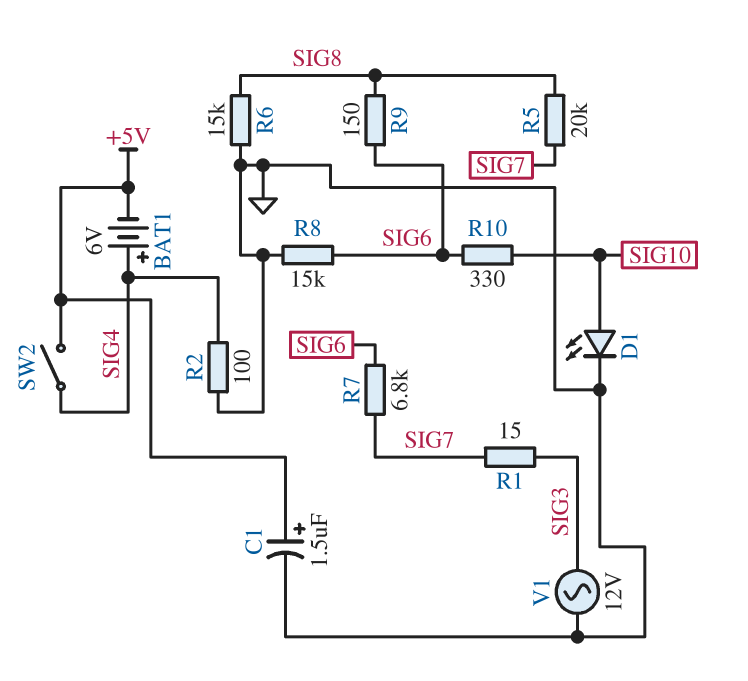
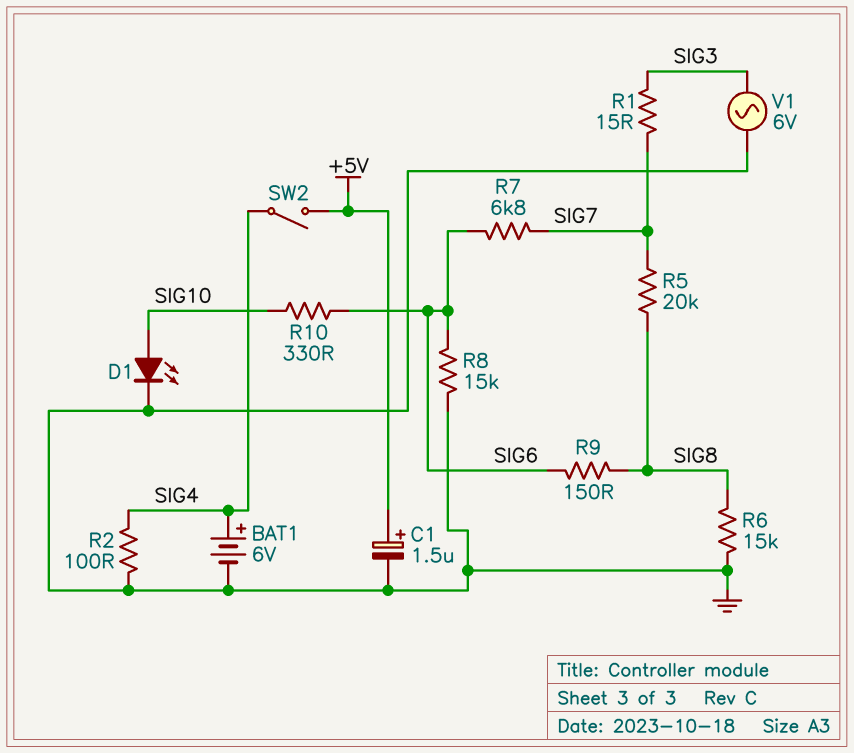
BAT1: 6V (plus SIG4, minus +5V) -> 6V (plus SIG4, minus GND)
V1: AC 12V (GND, SIG3) -> AC 6V (GND, SIG3)

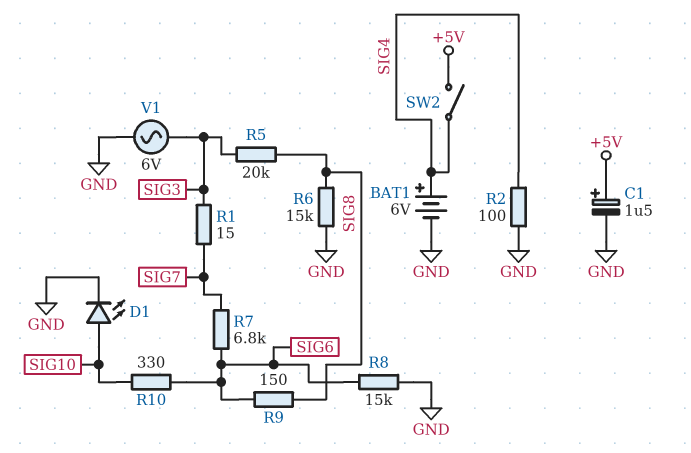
R5: 20k (SIG7, SIG8) -> 20k (SIG3, SIG8)

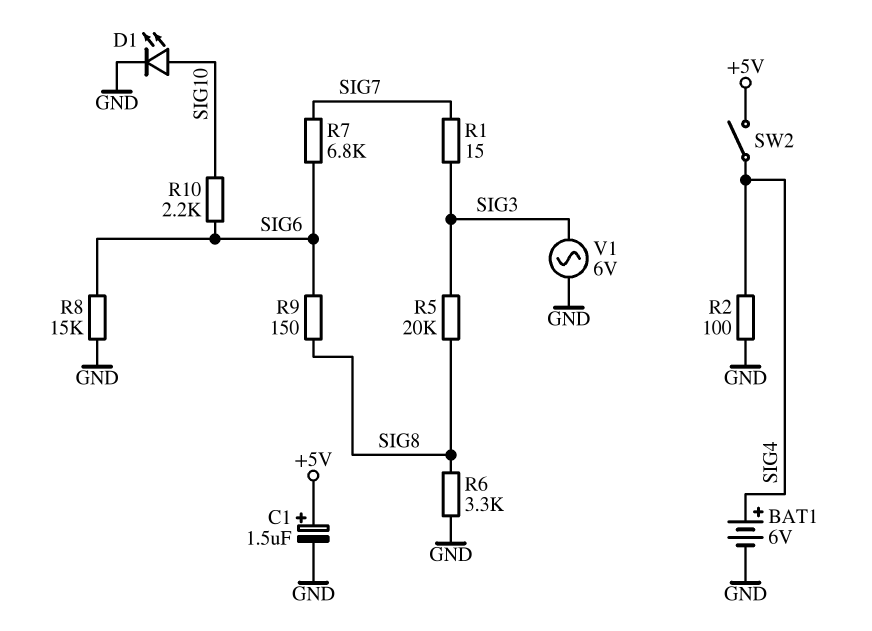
R6: 15k (GND, SIG8) -> 3.3k (GND, SIG8)
R10: 330 (SIG6, SIG10) -> 2.2k (SIG6, SIG10)

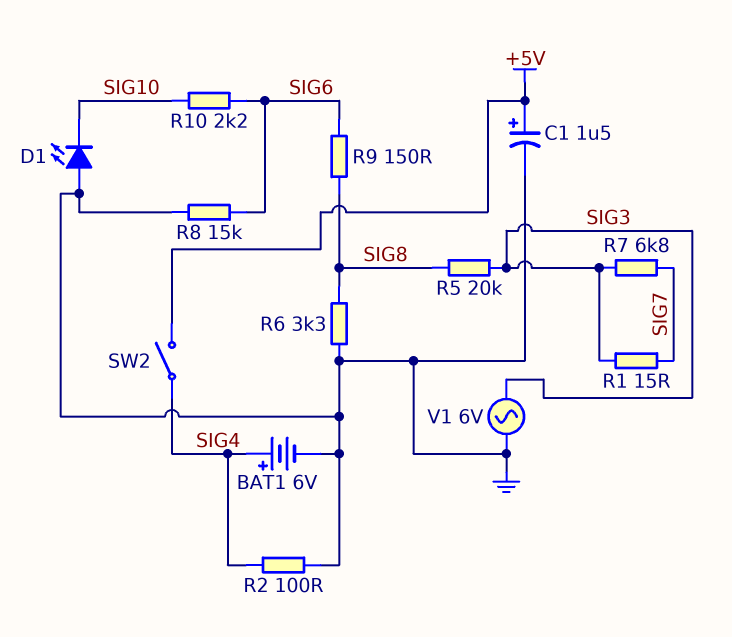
D1: LED (A SIG10, K GND) -> LED (A GND, K SIG10)
R7: 6.8k (SIG6, SIG7) -> 6.8k (SIG3, SIG7)

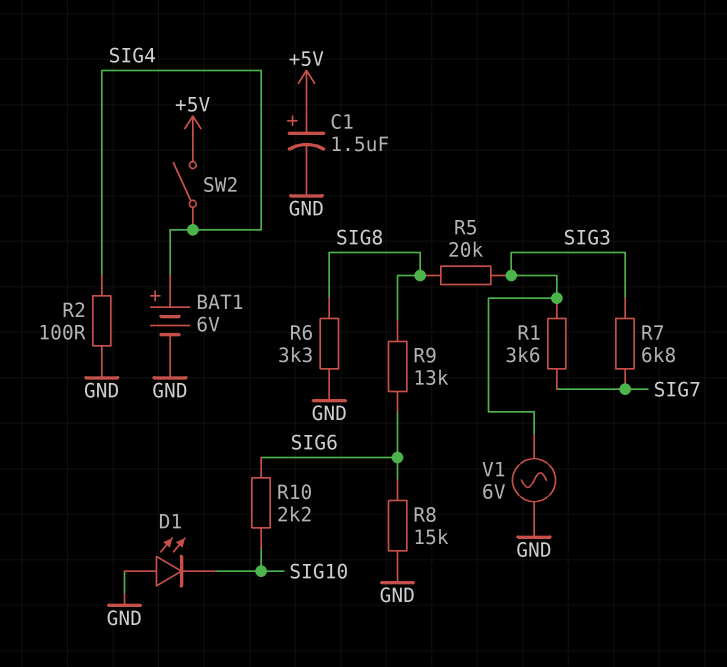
R1: 15 (SIG3, SIG7) -> 3.6k (SIG3, SIG7)
R9: 150 (SIG6, SIG8) -> 13k (SIG6, SIG8)

